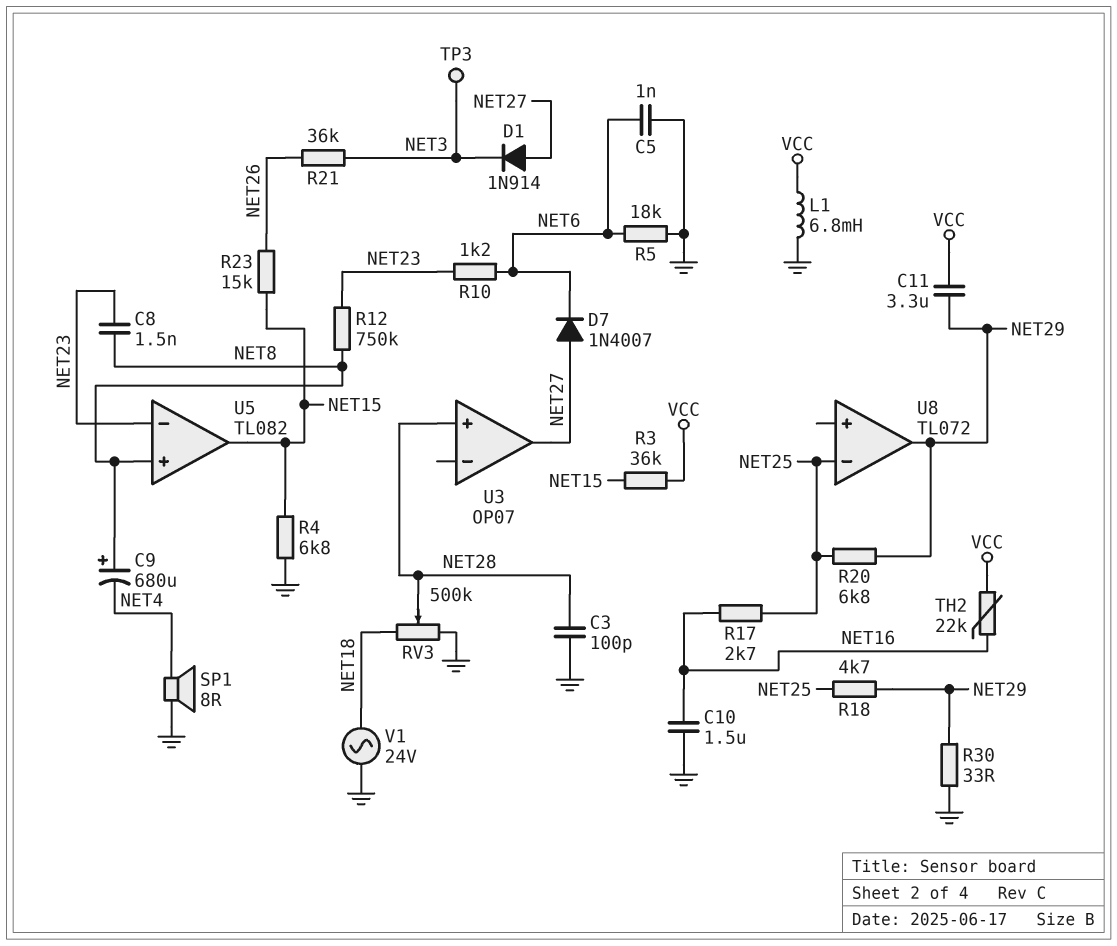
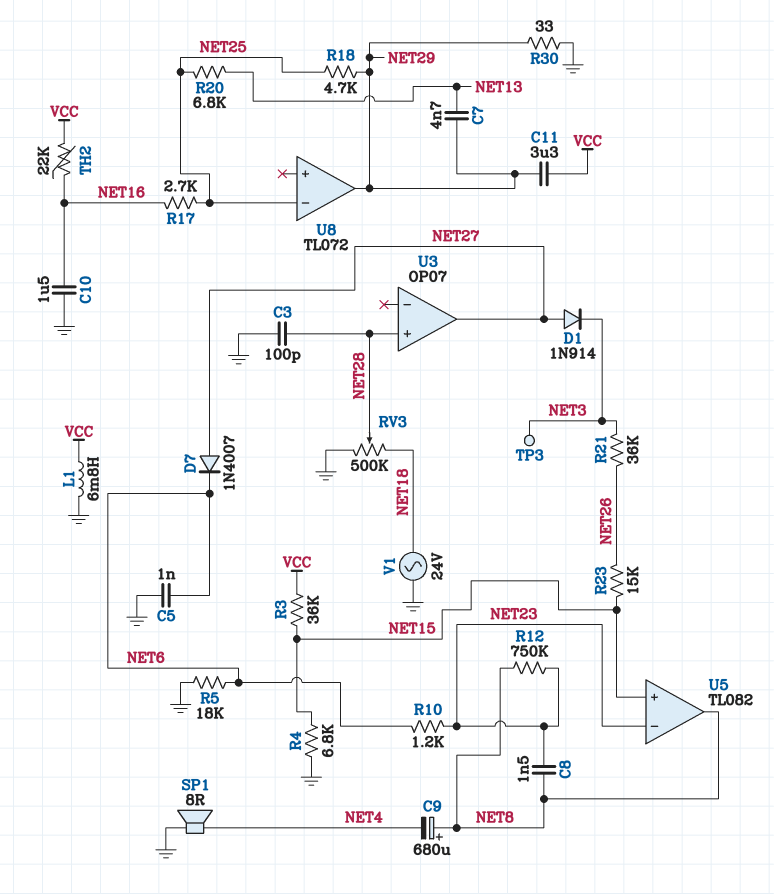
C7: none -> 4.7nF (NET13, NET29)
R20: 6.8k (NET25, NET29) -> 6.8k (NET13, NET25)
U5 pin in+: NET8 -> NET15
U5 pin out: NET15 -> NET8

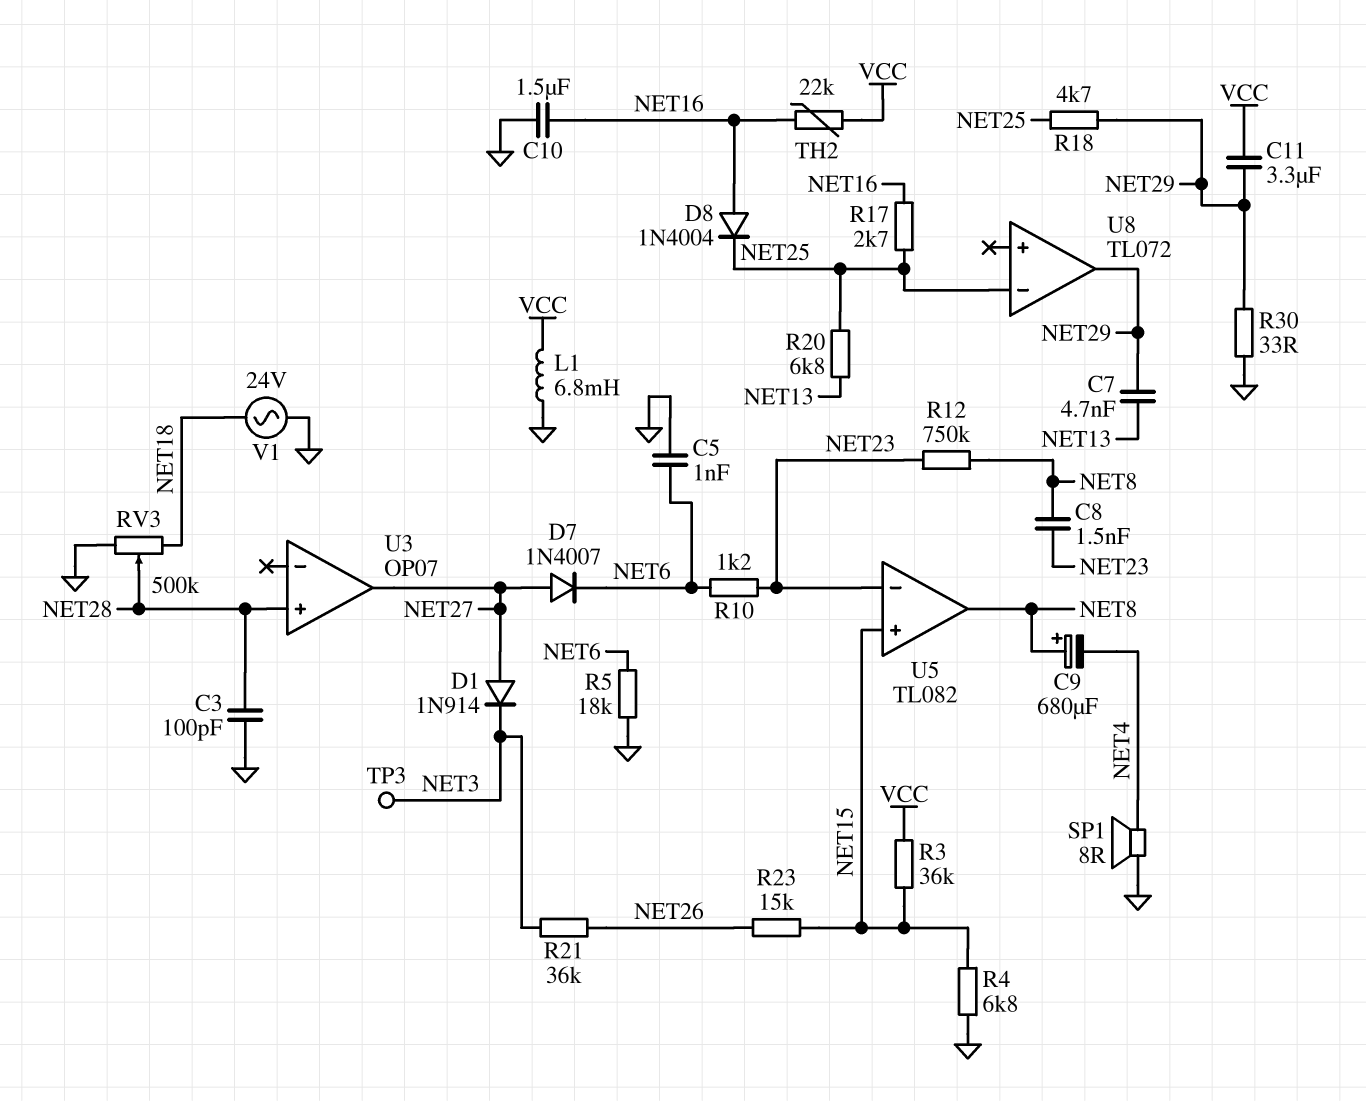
D8: none -> diode 1N4004 (A NET16, K NET25)

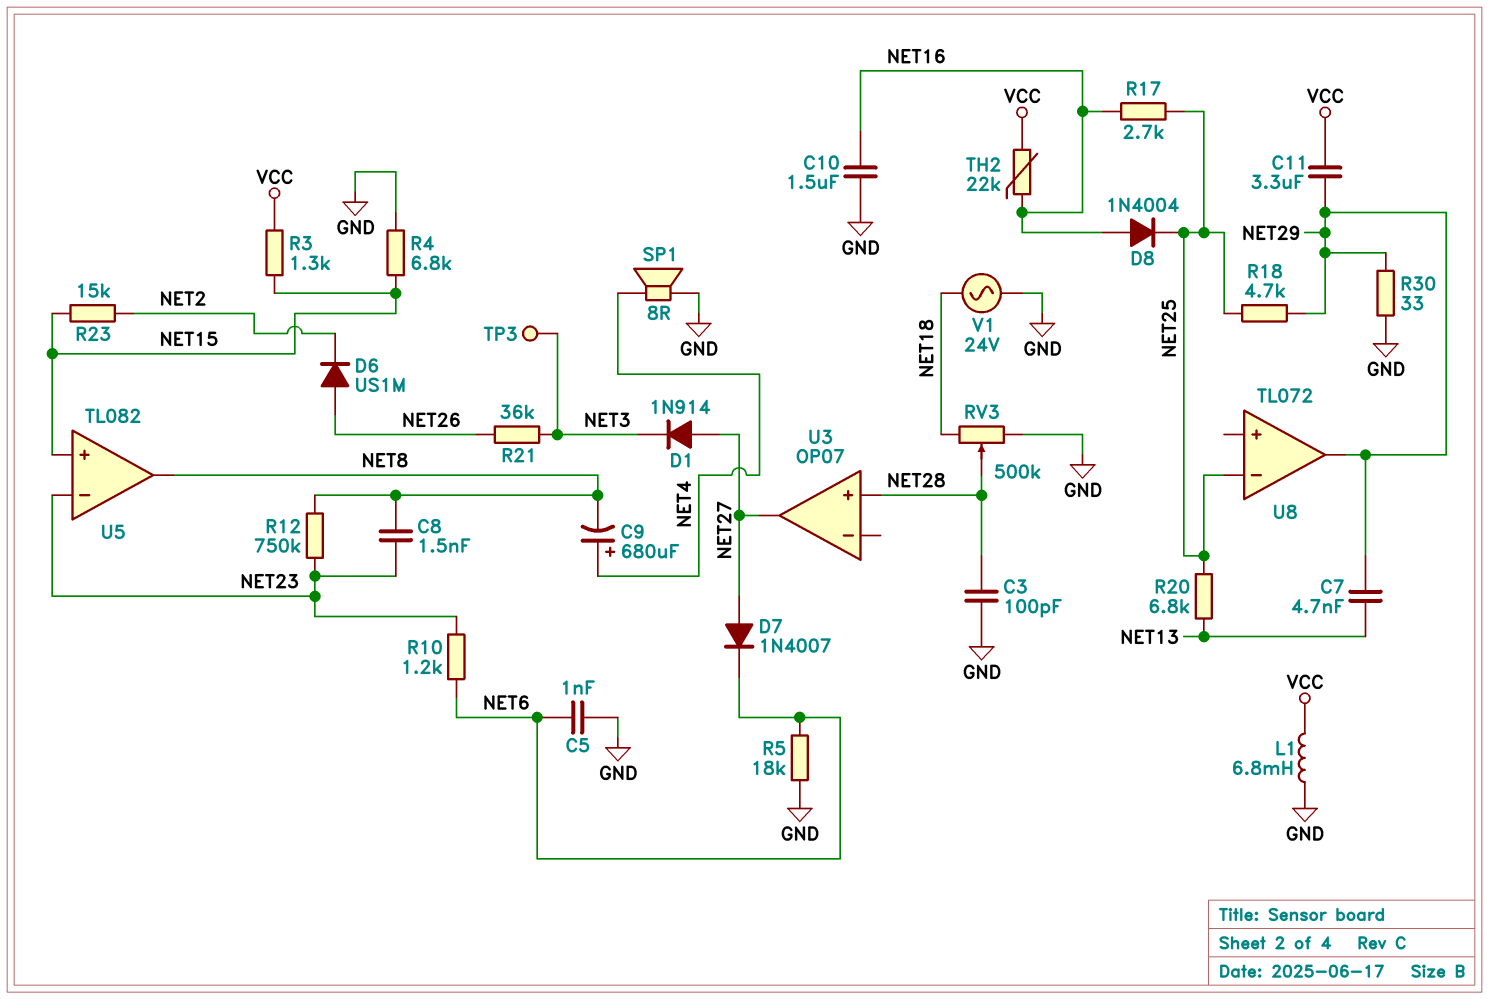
C9: 680uF (plus NET8, minus NET4) -> 680uF (plus NET4, minus NET8)
D6: none -> diode US1M (A NET26, K NET2)
R3: 36k (NET15, VCC) -> 1.3k (NET15, VCC)
R23: 15k (NET15, NET26) -> 15k (NET2, NET15)

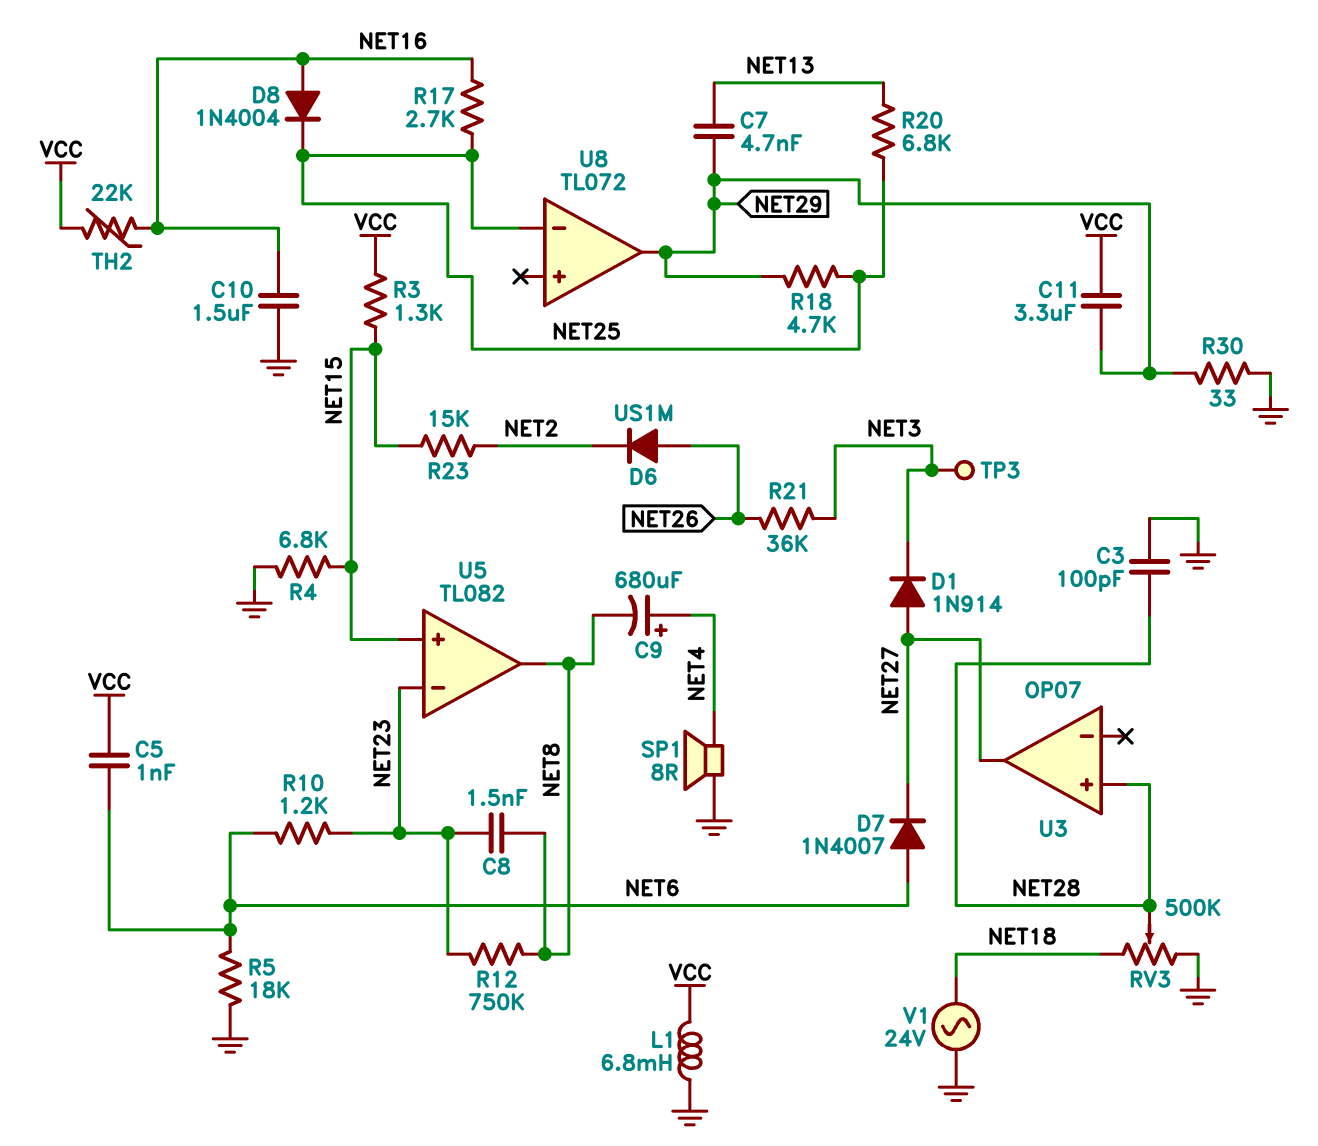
C5: 1nF (GND, NET6) -> 1nF (NET6, VCC)
D7: diode 1N4007 (A NET27, K NET6) -> diode 1N4007 (A NET6, K NET27)

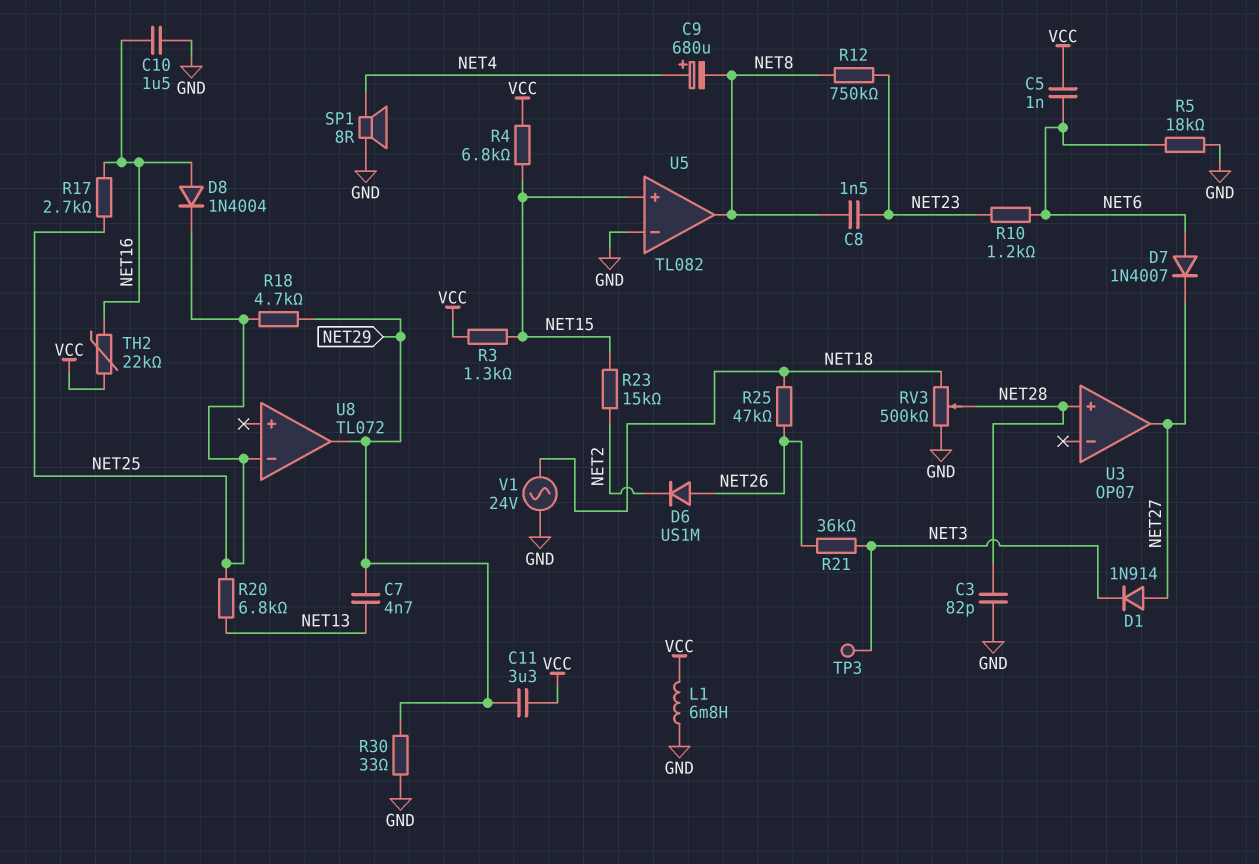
C3: 100pF (GND, NET28) -> 82pF (GND, NET28)
R4: 6.8k (GND, NET15) -> 6.8k (NET15, VCC)
R25: none -> 47k (NET18, NET26)
U5 pin in-: NET23 -> GND

